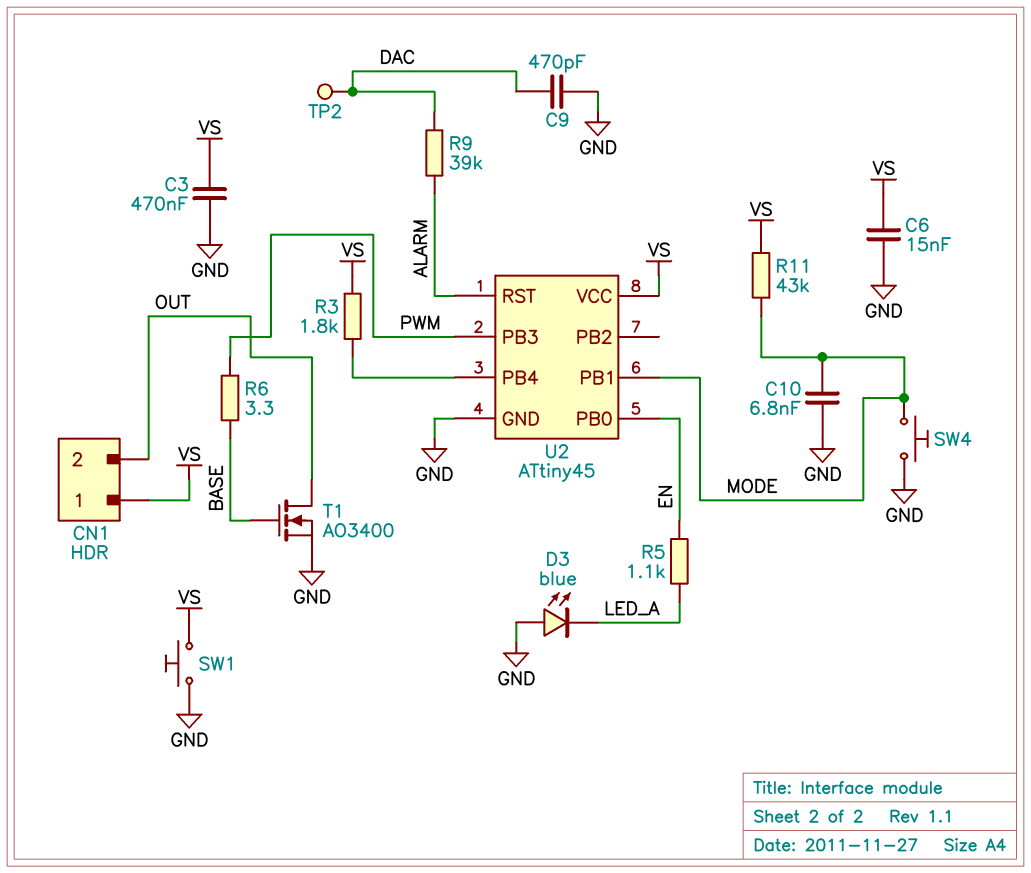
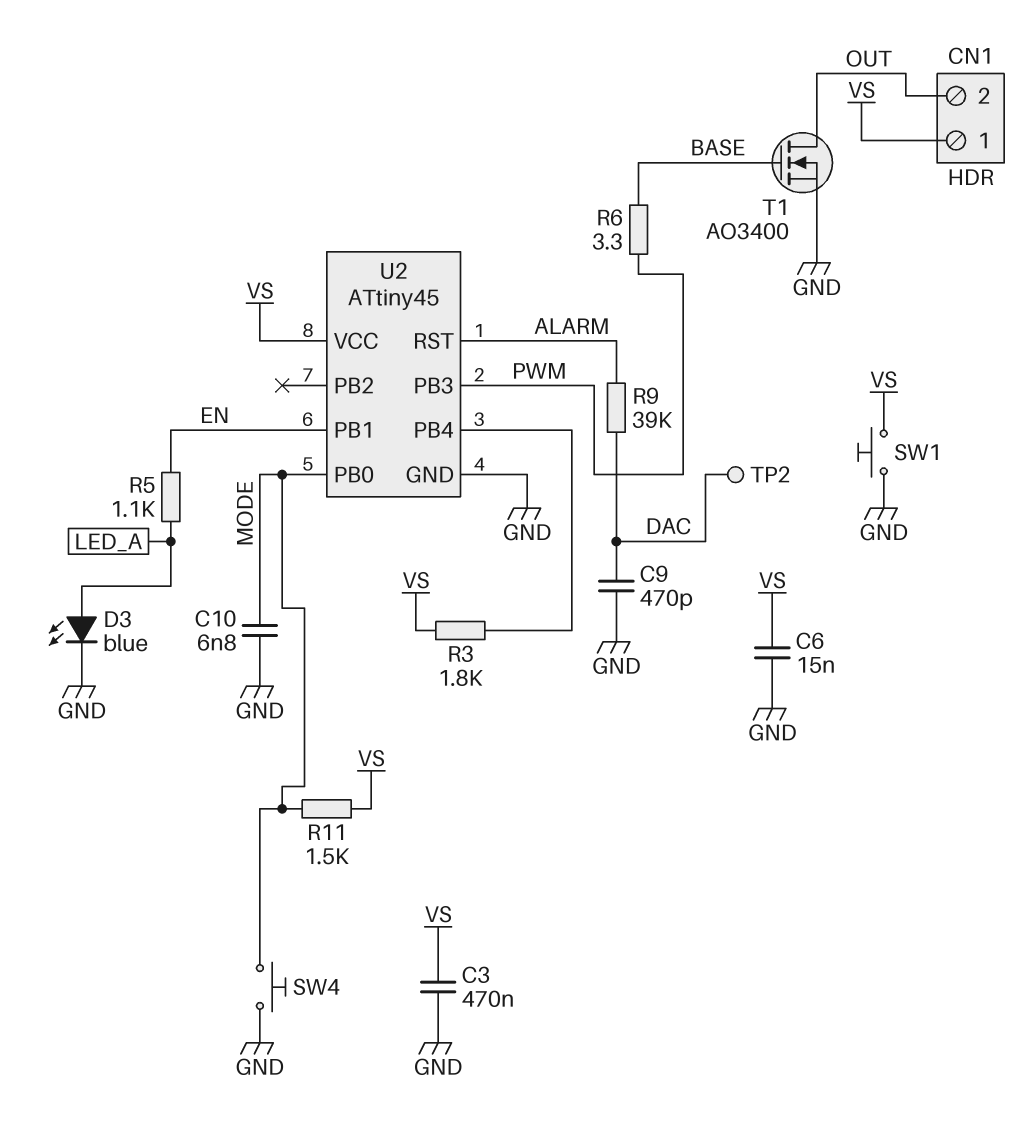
D3: LED blue (A GND, K LED_A) -> LED blue (A LED_A, K GND)
R11: 43k (MODE, VS) -> 1.5k (MODE, VS)
U2 pin PB0: EN -> MODE
U2 pin PB1: MODE -> EN

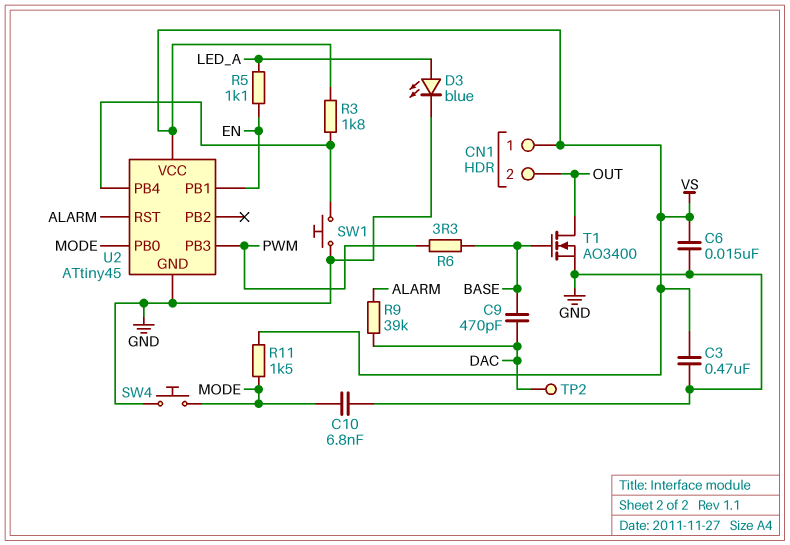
C9: 470pF (DAC, GND) -> 470pF (BASE, DAC)
SW1: button (GND, VS) -> button (GND, U2/PB4)

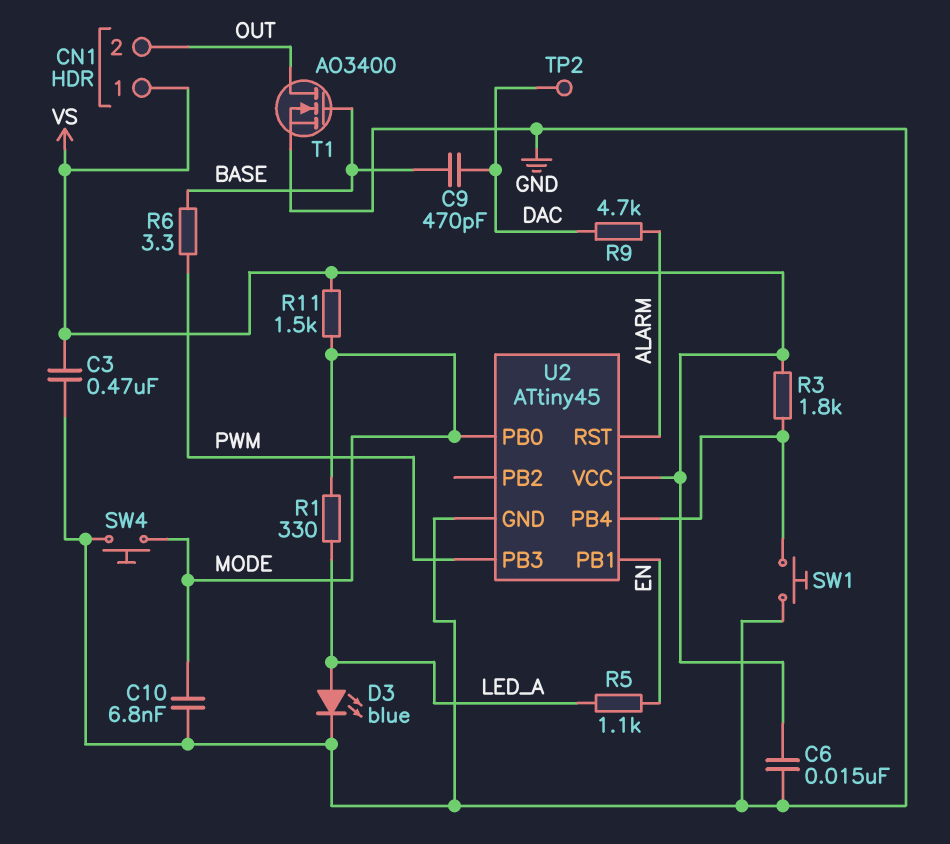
R1: none -> 330 (LED_A, MODE)
R9: 39k (ALARM, DAC) -> 4.7k (ALARM, DAC)

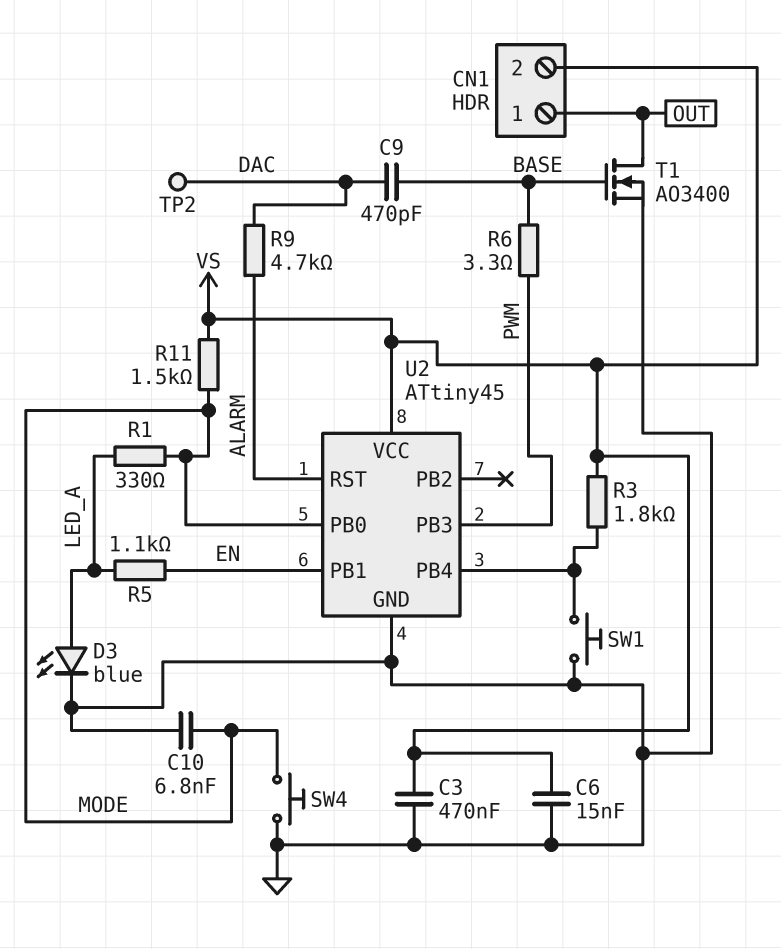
CN1 pin 1: VS -> OUT
CN1 pin 2: OUT -> VS

